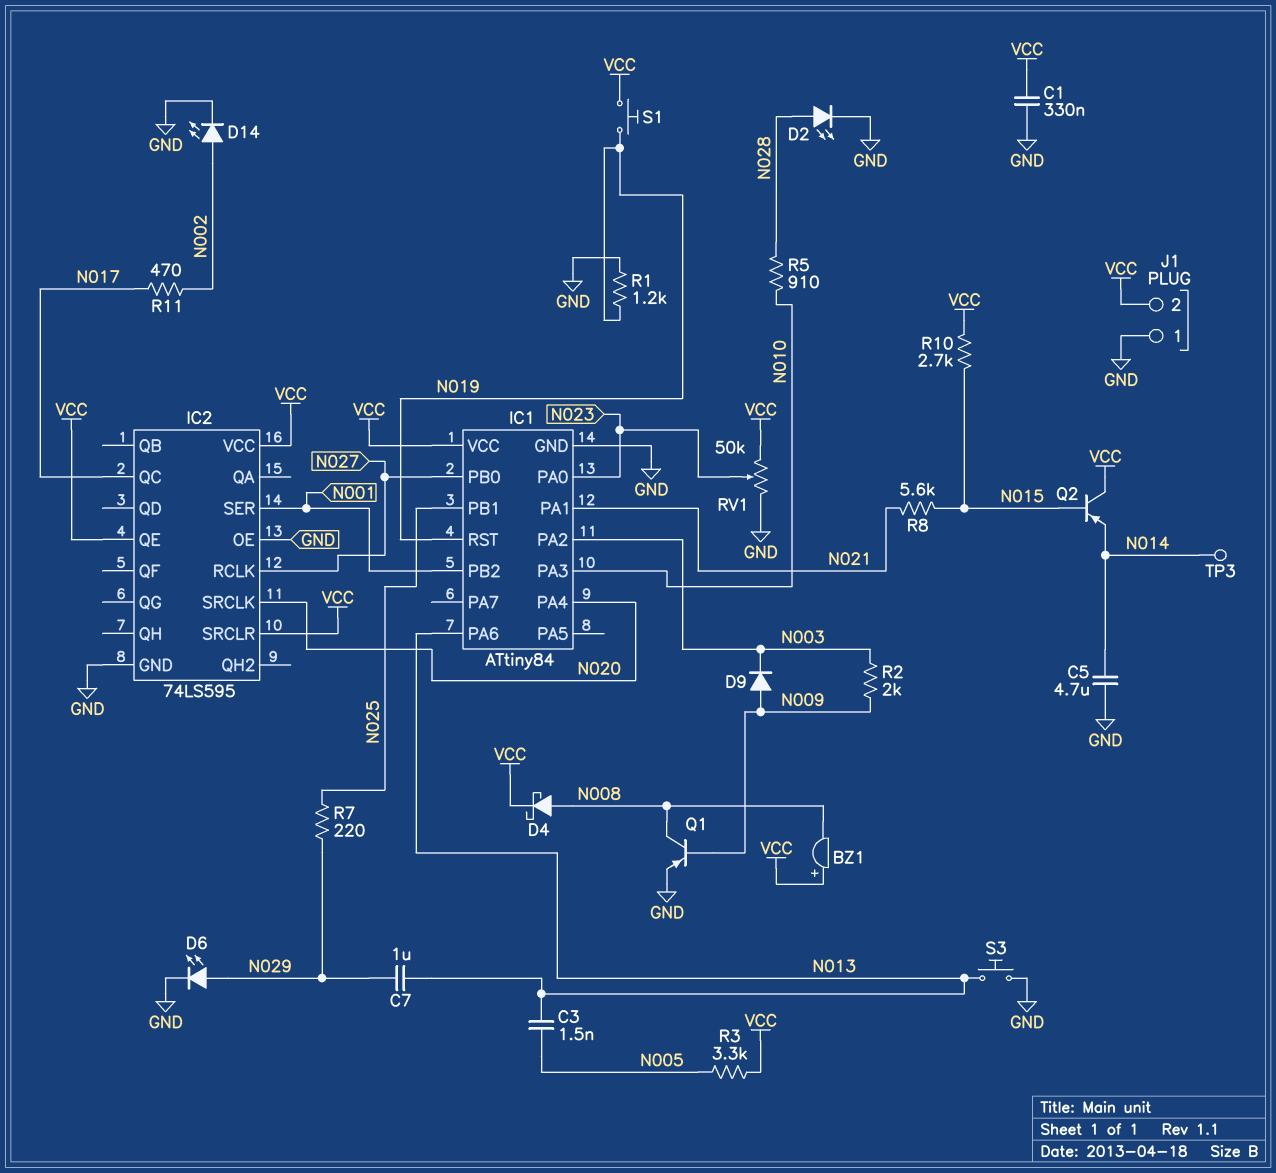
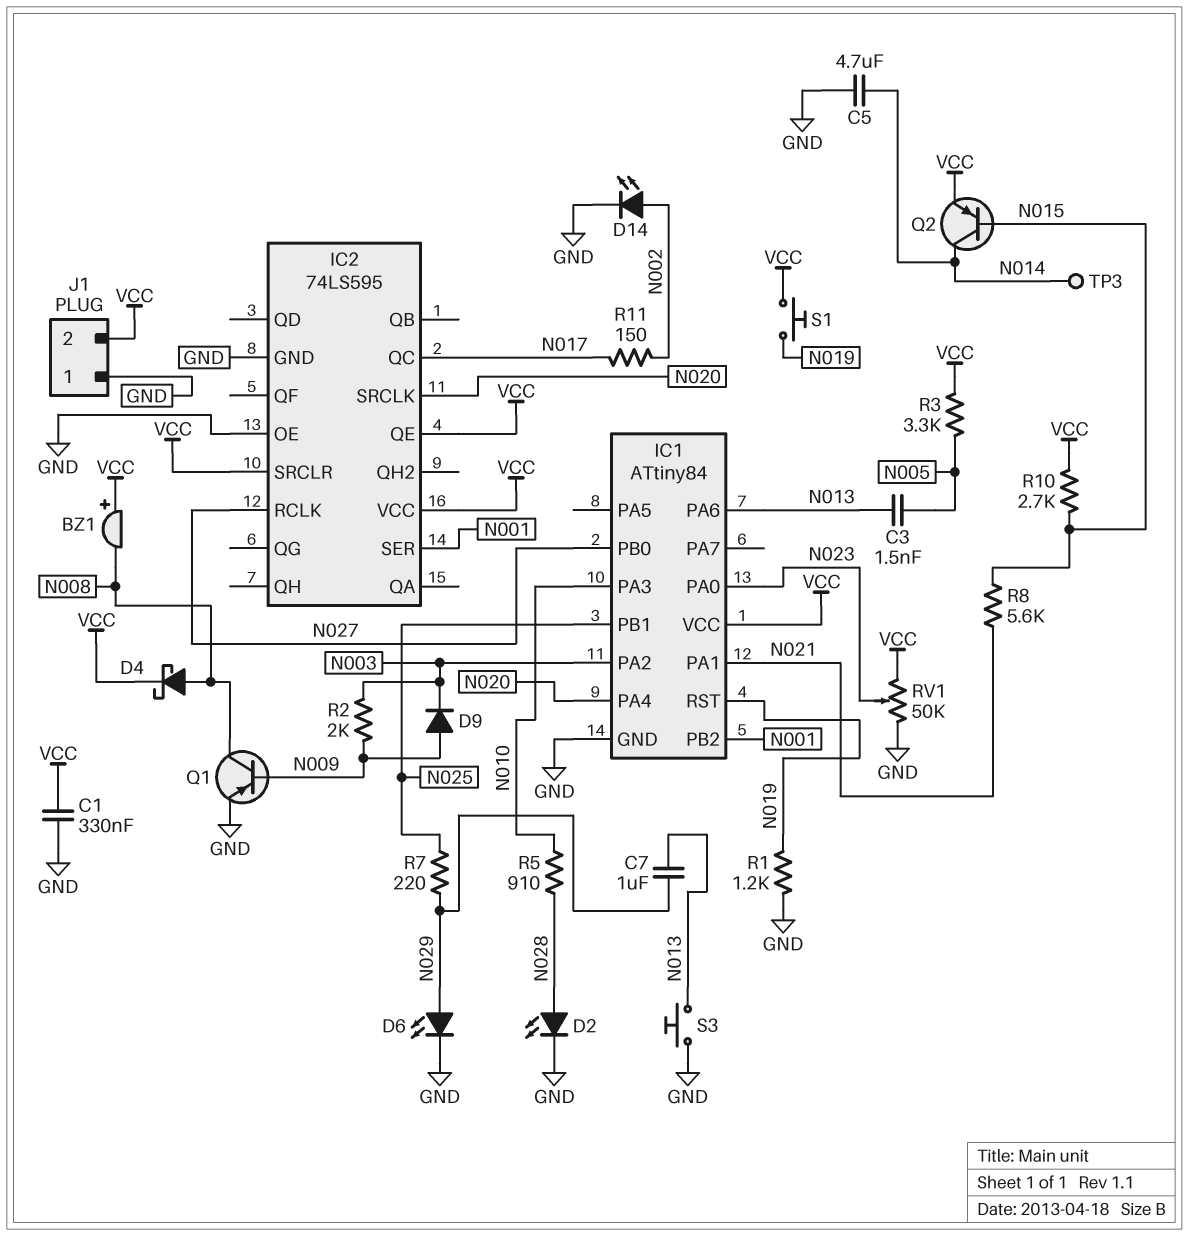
Q2: PNP (B N015, C VCC, E N014) -> PNP (B N015, C N014, E VCC)
R11: 470 (N002, N017) -> 150 (N002, N017)

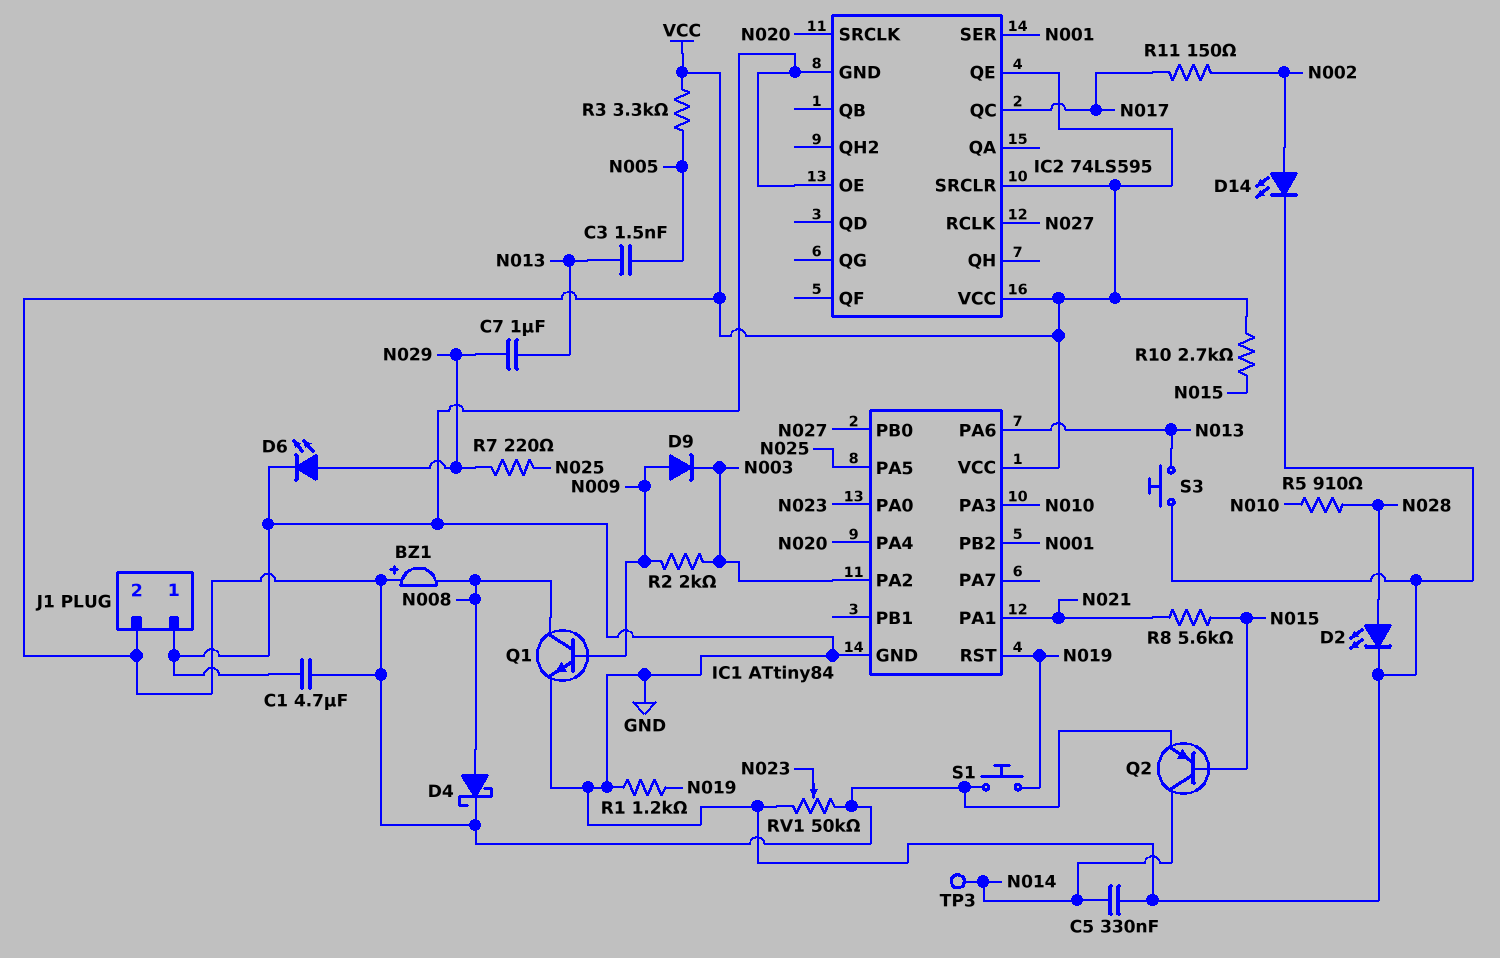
C1: 330nF (GND, VCC) -> 4.7uF (GND, VCC)
C5: 4.7uF (GND, N014) -> 330nF (GND, N014)
IC1 pin PA5: none -> N025
IC1 pin PB1: N025 -> none
Q1: PNP (B N009, C N008, E GND) -> NPN (B N009, C N008, E GND)

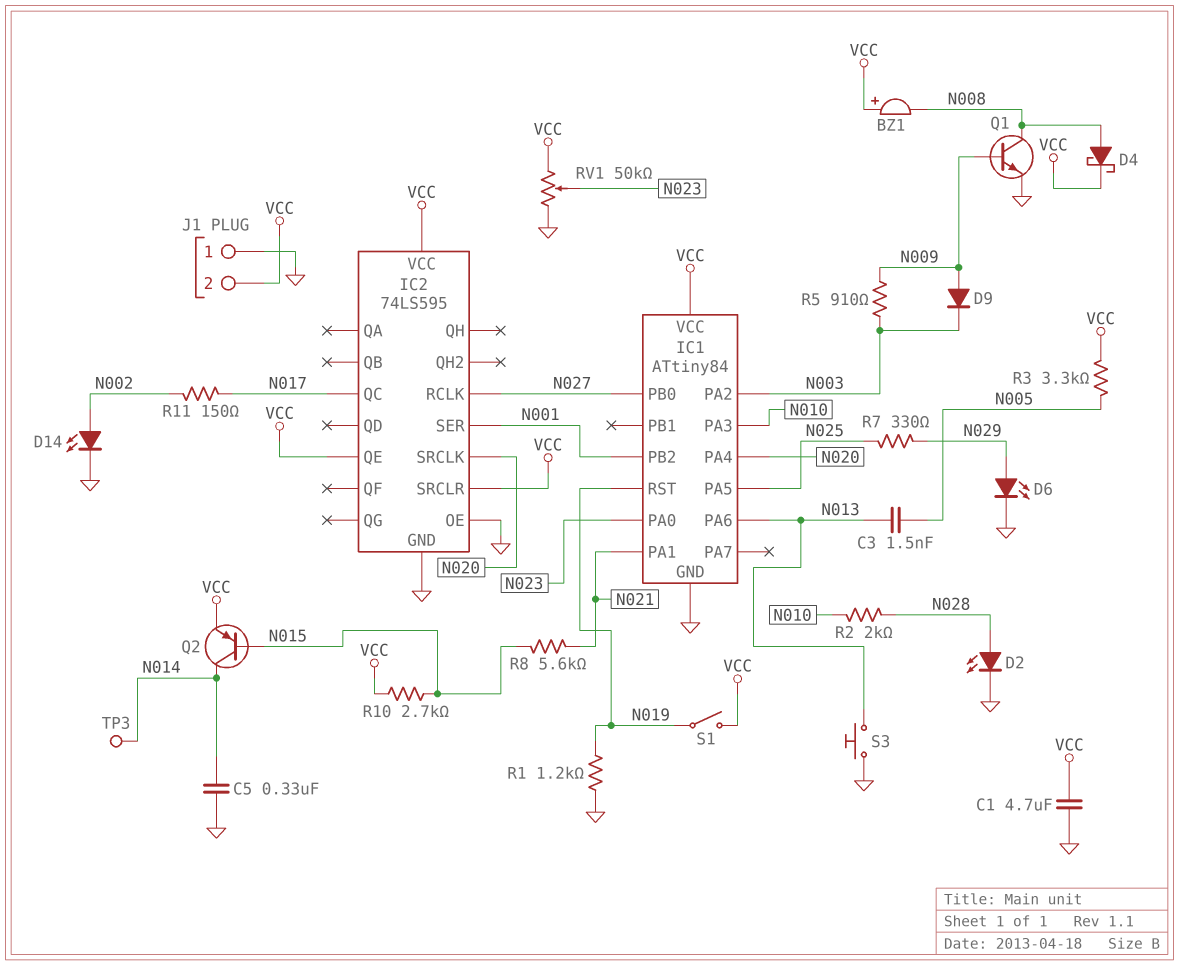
C7: 1uF (N013, N029) -> none
R2: 2k (N003, N009) -> 2k (N010, N028)
R5: 910 (N010, N028) -> 910 (N003, N009)
R7: 220 (N025, N029) -> 330 (N025, N029)
S1: button (N019, VCC) -> switch (N019, VCC)

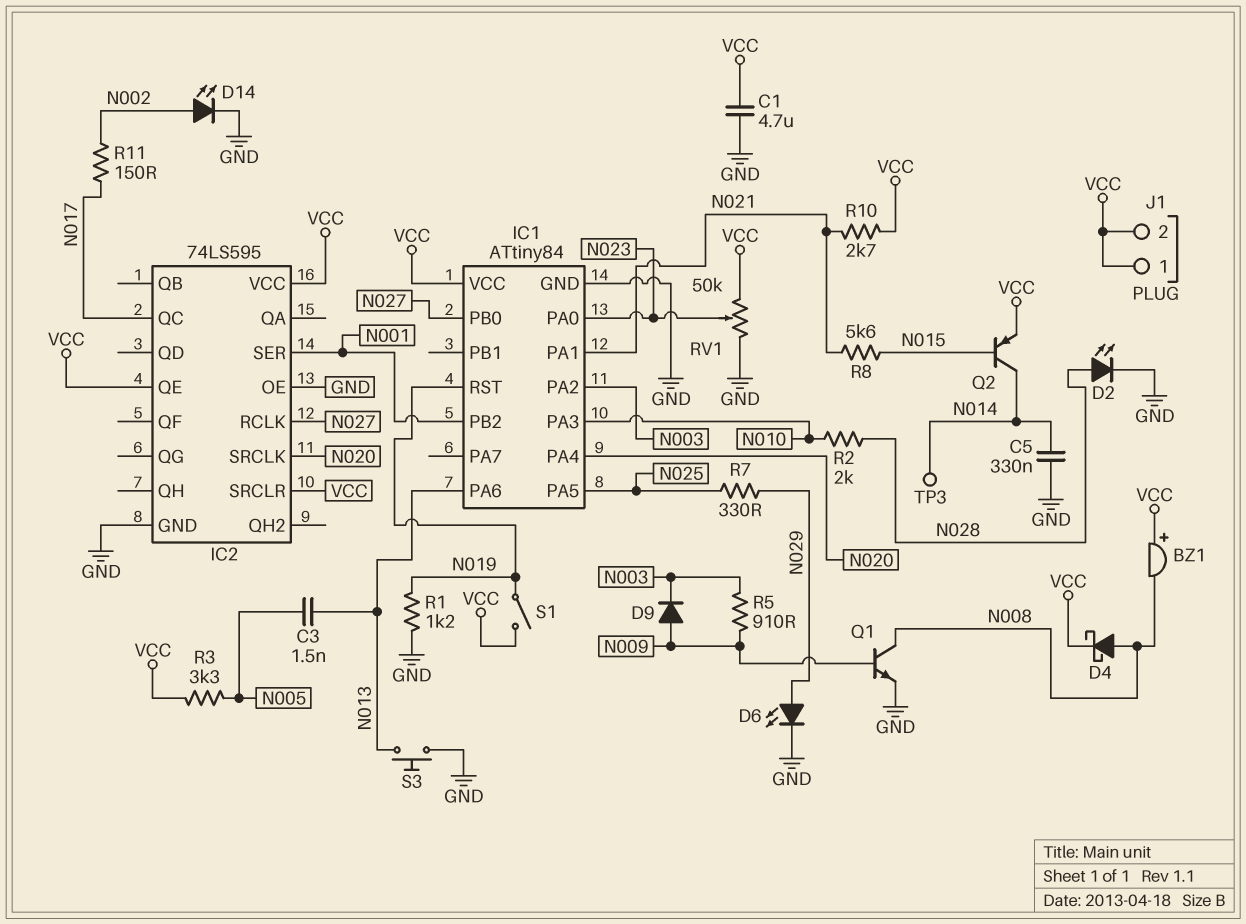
J1 pin 1: GND -> VCC
R10: 2.7k (N015, VCC) -> 2.7k (N021, VCC)

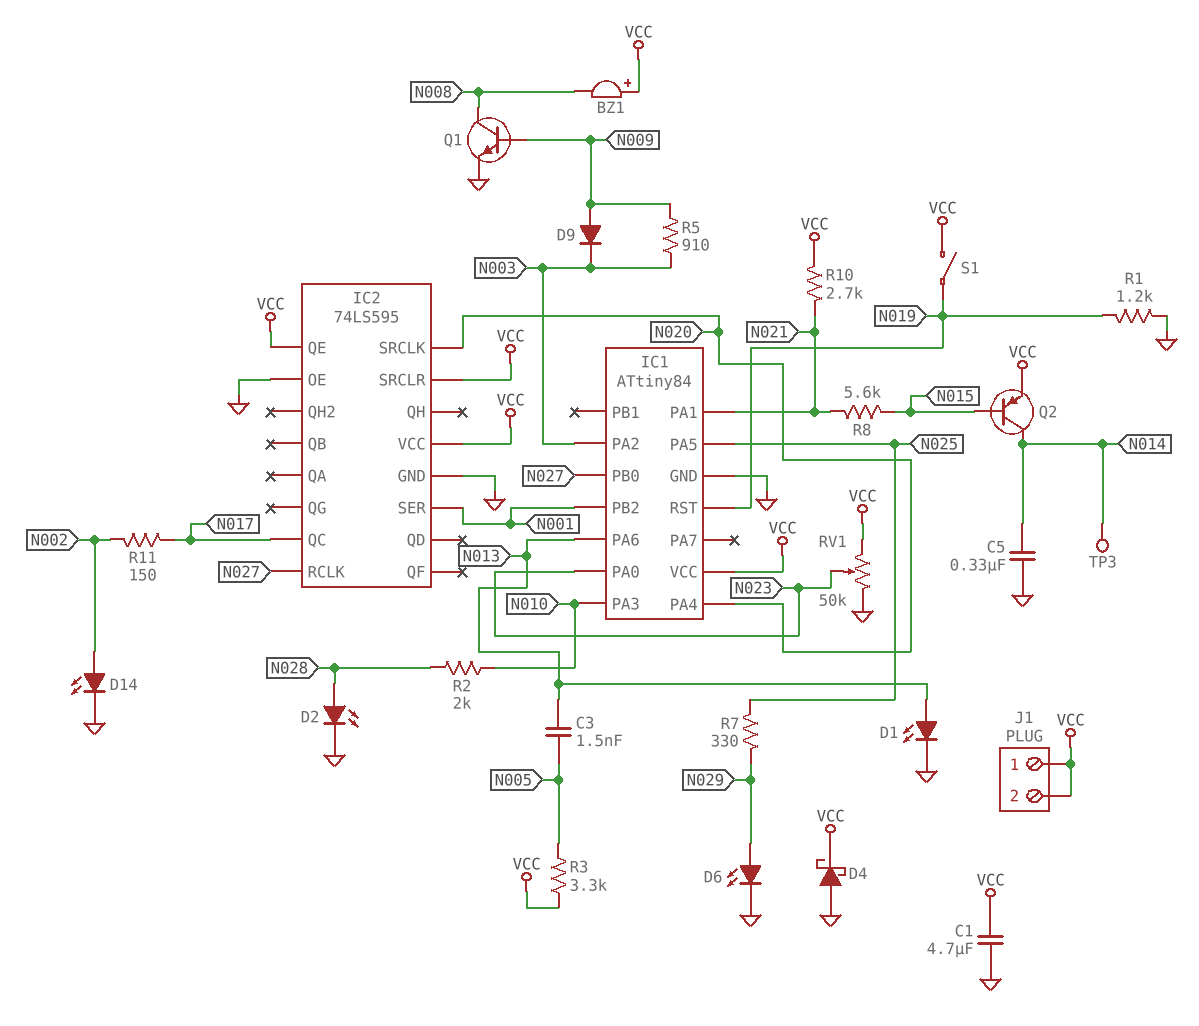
D1: none -> LED (A N013, K GND)
D4: schottky (A N008, K VCC) -> schottky (A GND, K VCC)
S3: button (GND, N013) -> none

